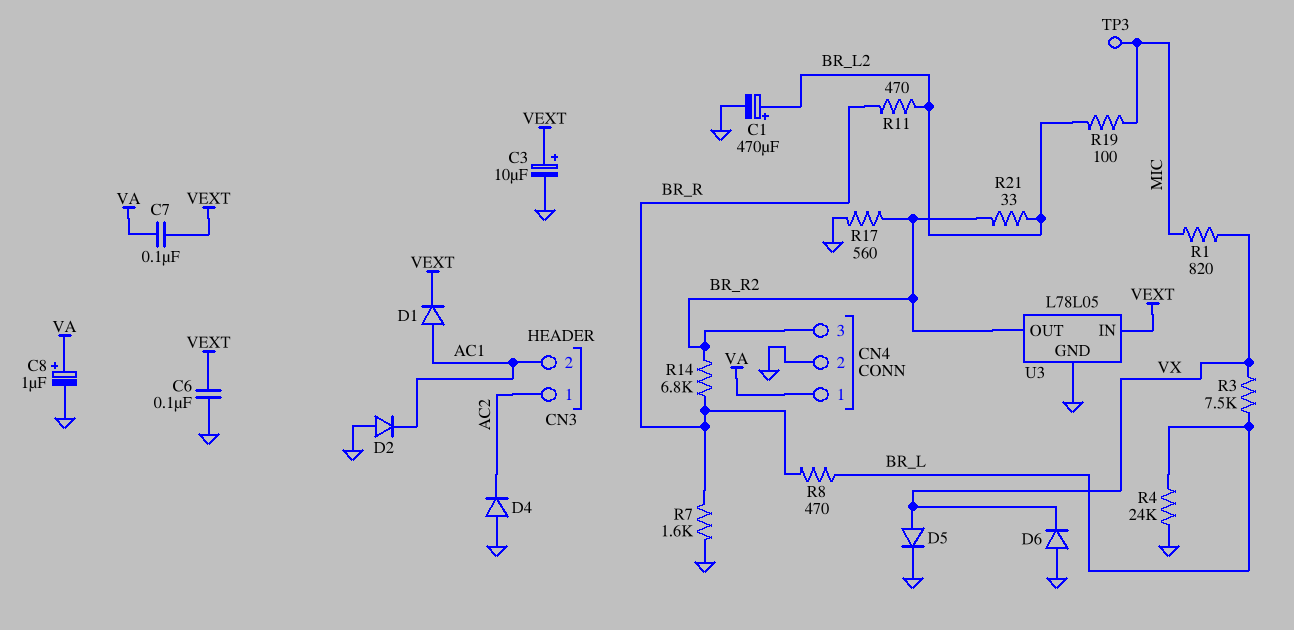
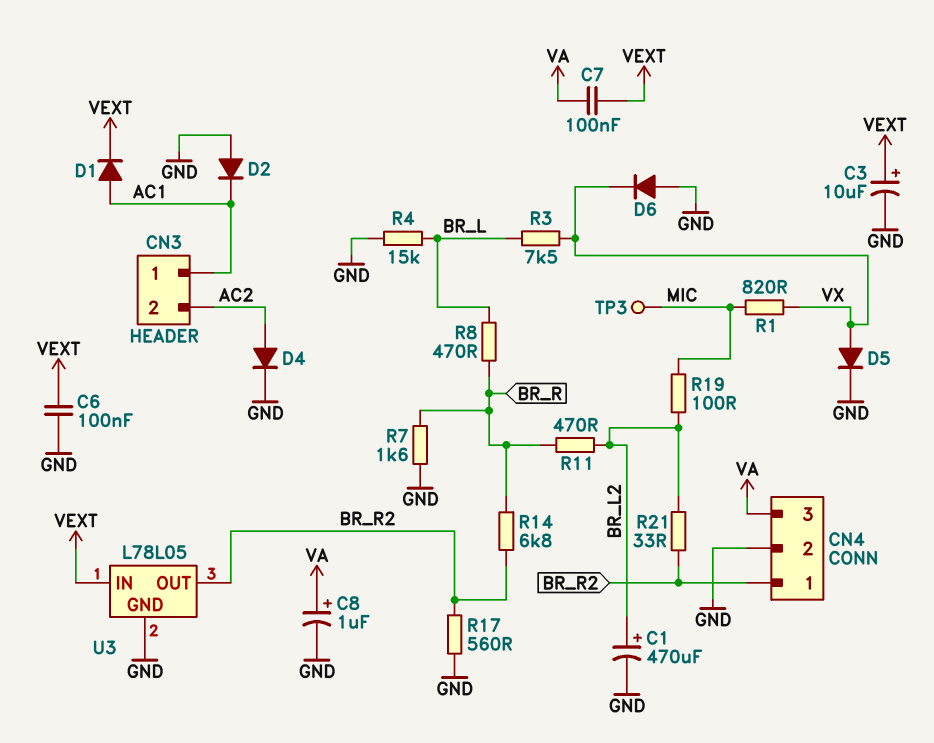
CN3 pin 1: AC2 -> AC1
CN3 pin 2: AC1 -> AC2
CN4 pin 1: VA -> BR_R2
CN4 pin 3: BR_R2 -> VA
D4: diode (A GND, K AC2) -> diode (A AC2, K GND)
R4: 24k (BR_L, GND) -> 15k (BR_L, GND)

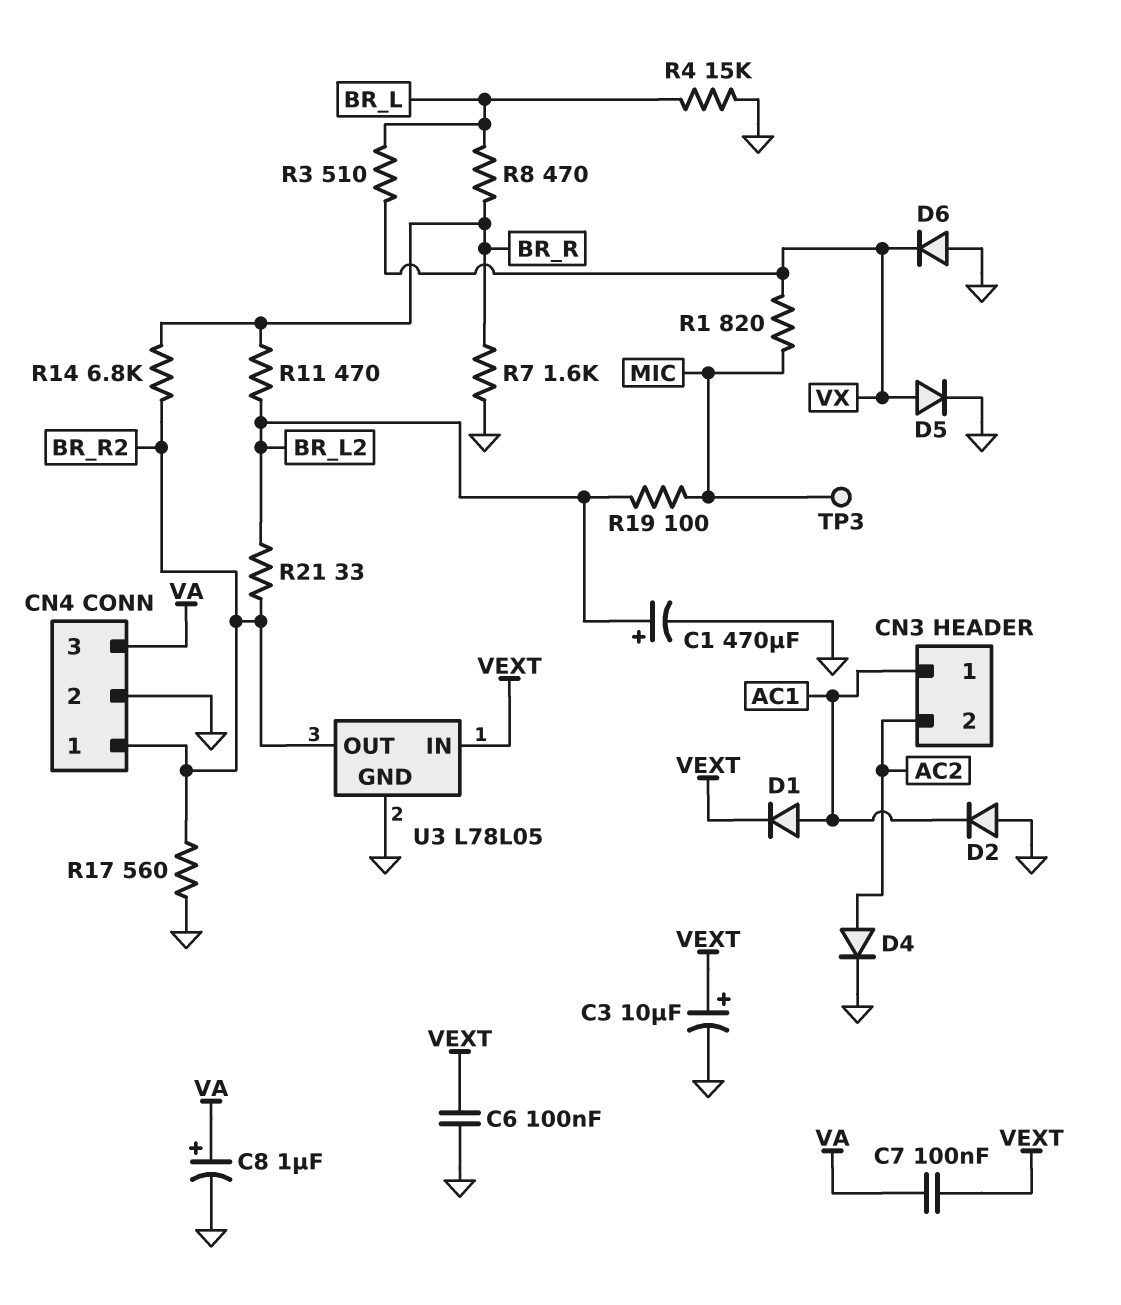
R3: 7.5k (BR_L, VX) -> 510 (BR_L, VX)

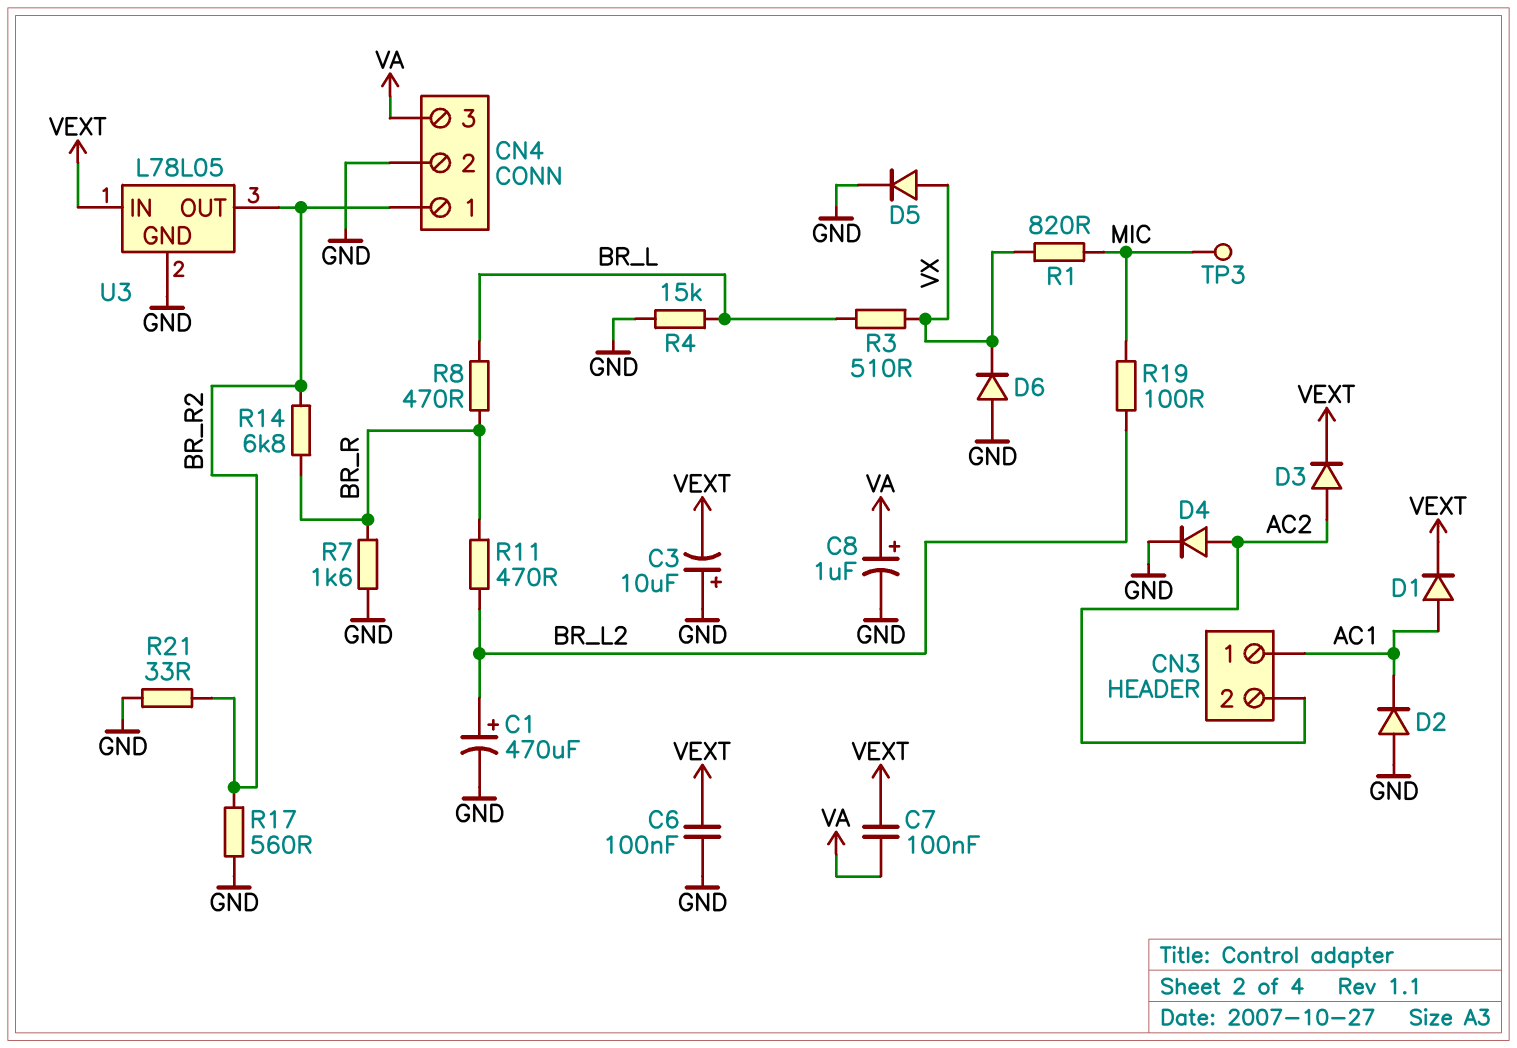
C3: 10uF (plus VEXT, minus GND) -> 10uF (plus GND, minus VEXT)
D3: none -> diode (A AC2, K VEXT)
R21: 33 (BR_L2, BR_R2) -> 33 (BR_R2, GND)

